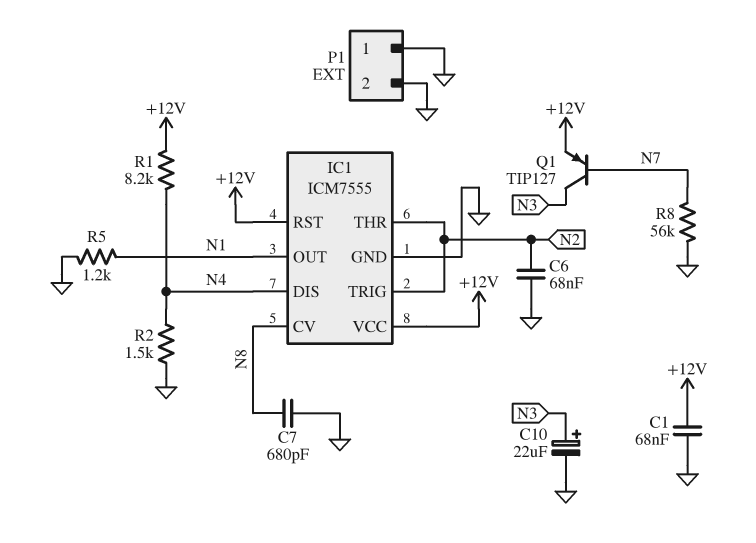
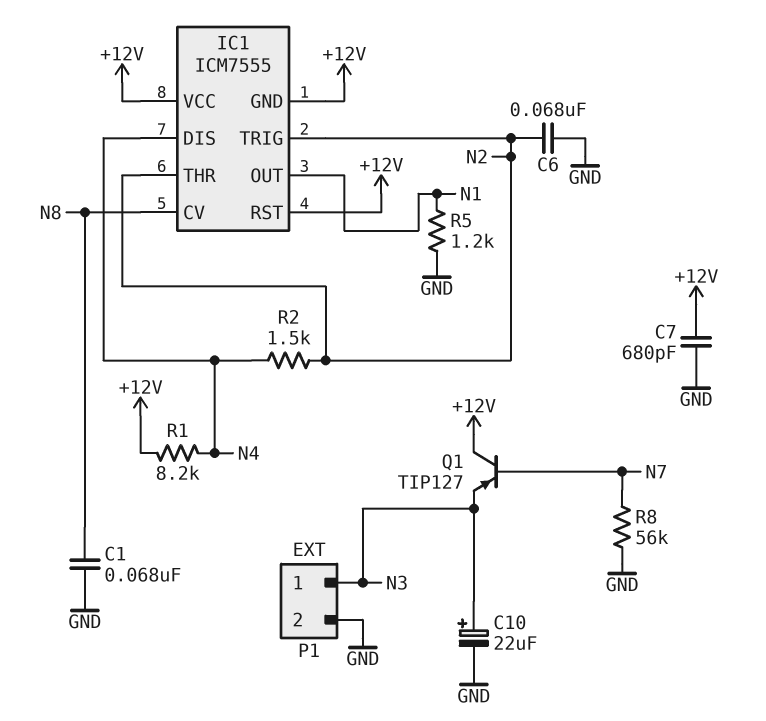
C1: 68nF (+12V, GND) -> 68nF (GND, N8)
C7: 680pF (GND, N8) -> 680pF (+12V, GND)
IC1 pin GND: GND -> +12V
P1 pin 1: GND -> N3
Q1: PNP TIP127 (B N7, C N3, E +12V) -> PNP TIP127 (B N7, C +12V, E N3)
R2: 1.5k (GND, N4) -> 1.5k (N2, N4)

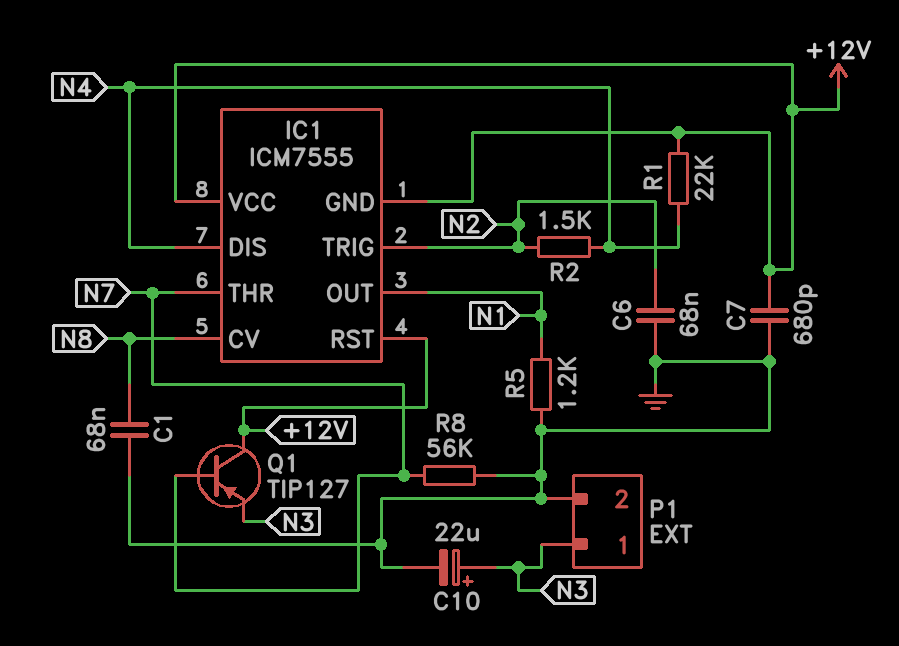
IC1 pin THR: N2 -> N7
R1: 8.2k (+12V, N4) -> 22k (+12V, N4)

